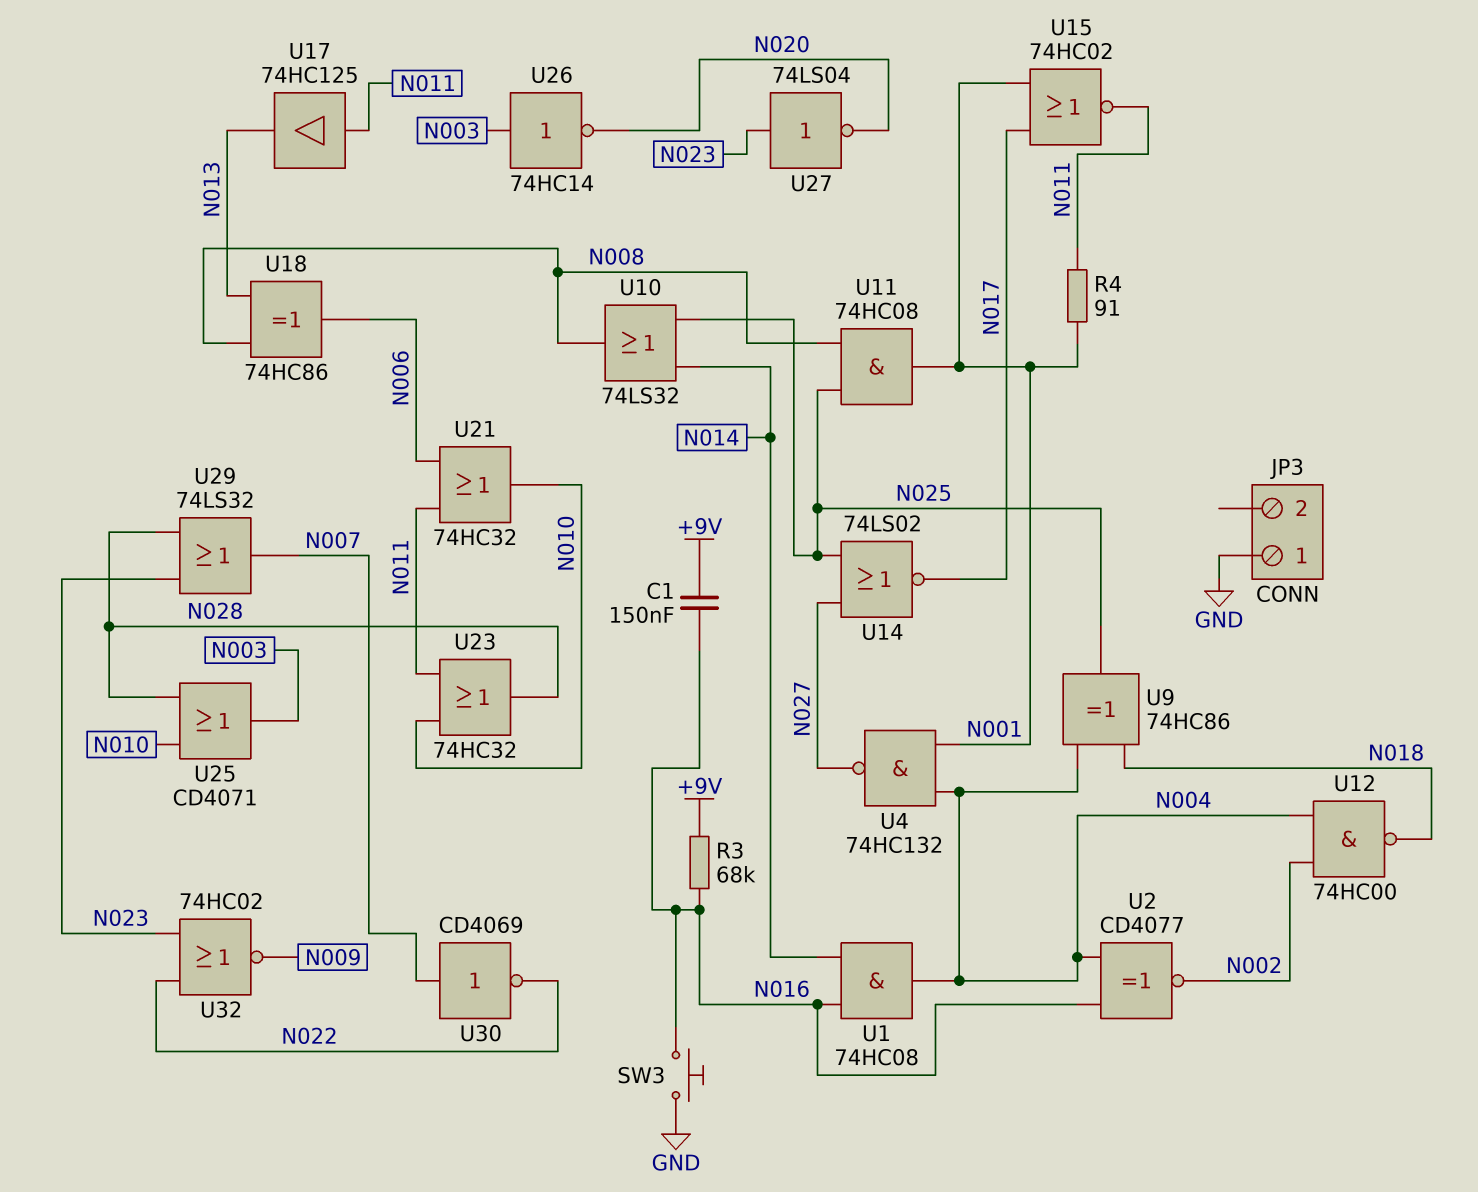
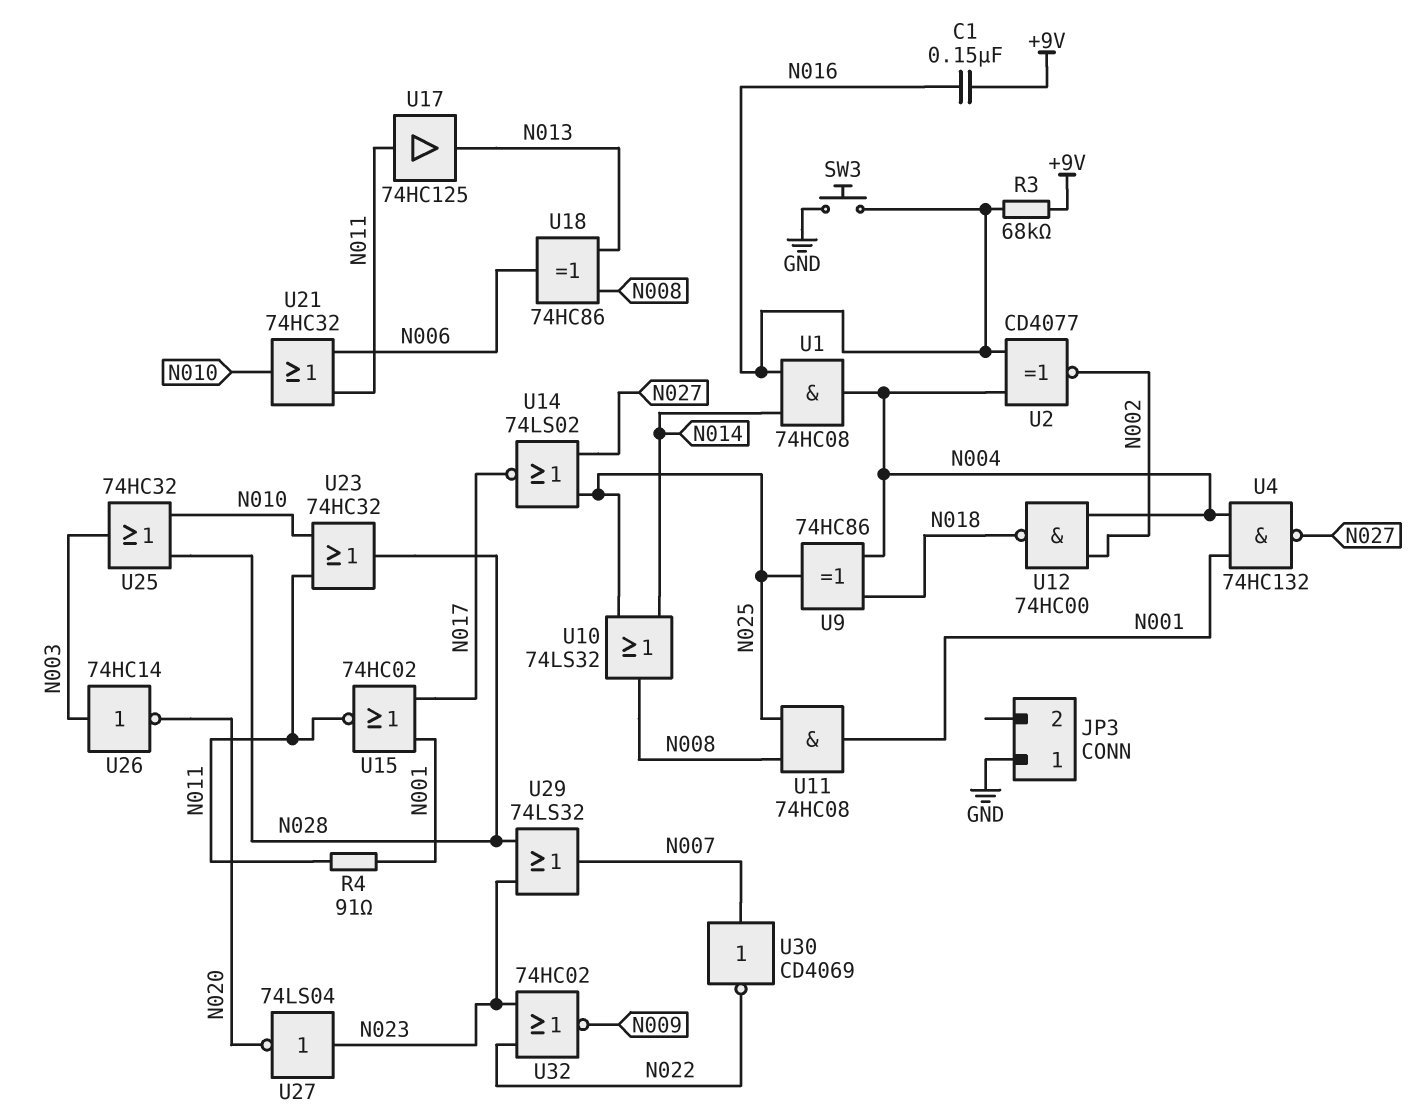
U25: OR CD4071 (in N010, in N028, out N003) -> OR 74HC32 (in N010, in N028, out N003)

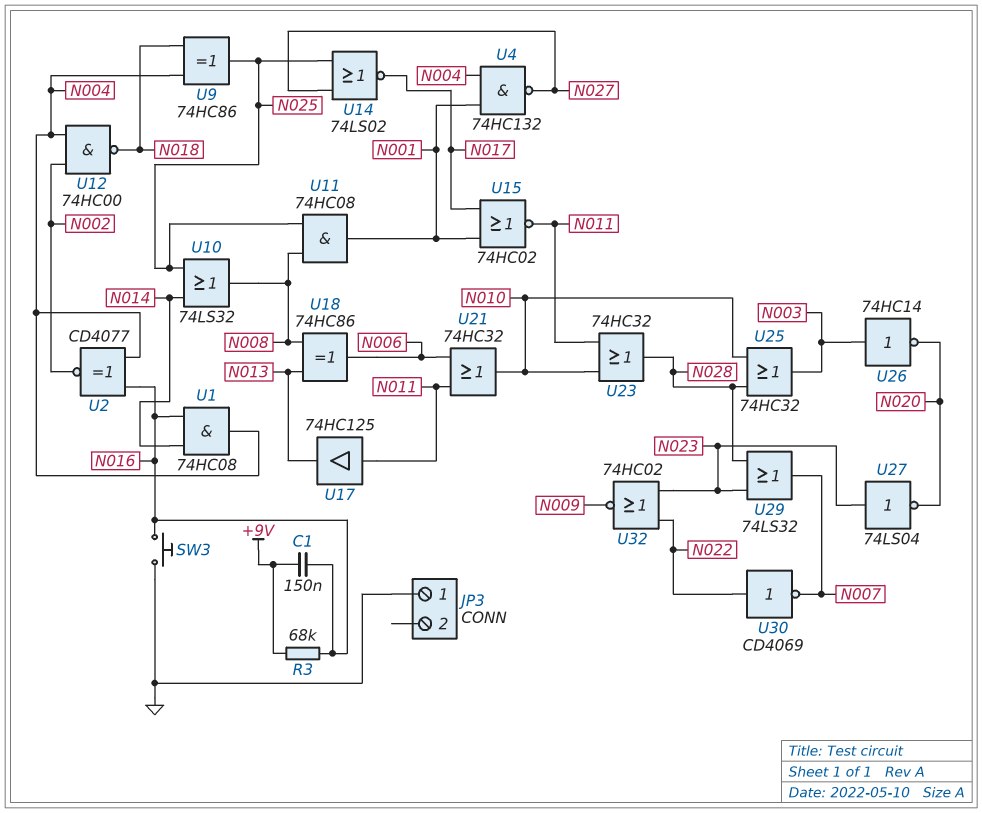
R4: 91 (N001, N011) -> none
U30: NOT CD4069 (in N007, out N022) -> NOT CD4069 (in N022, out N007)

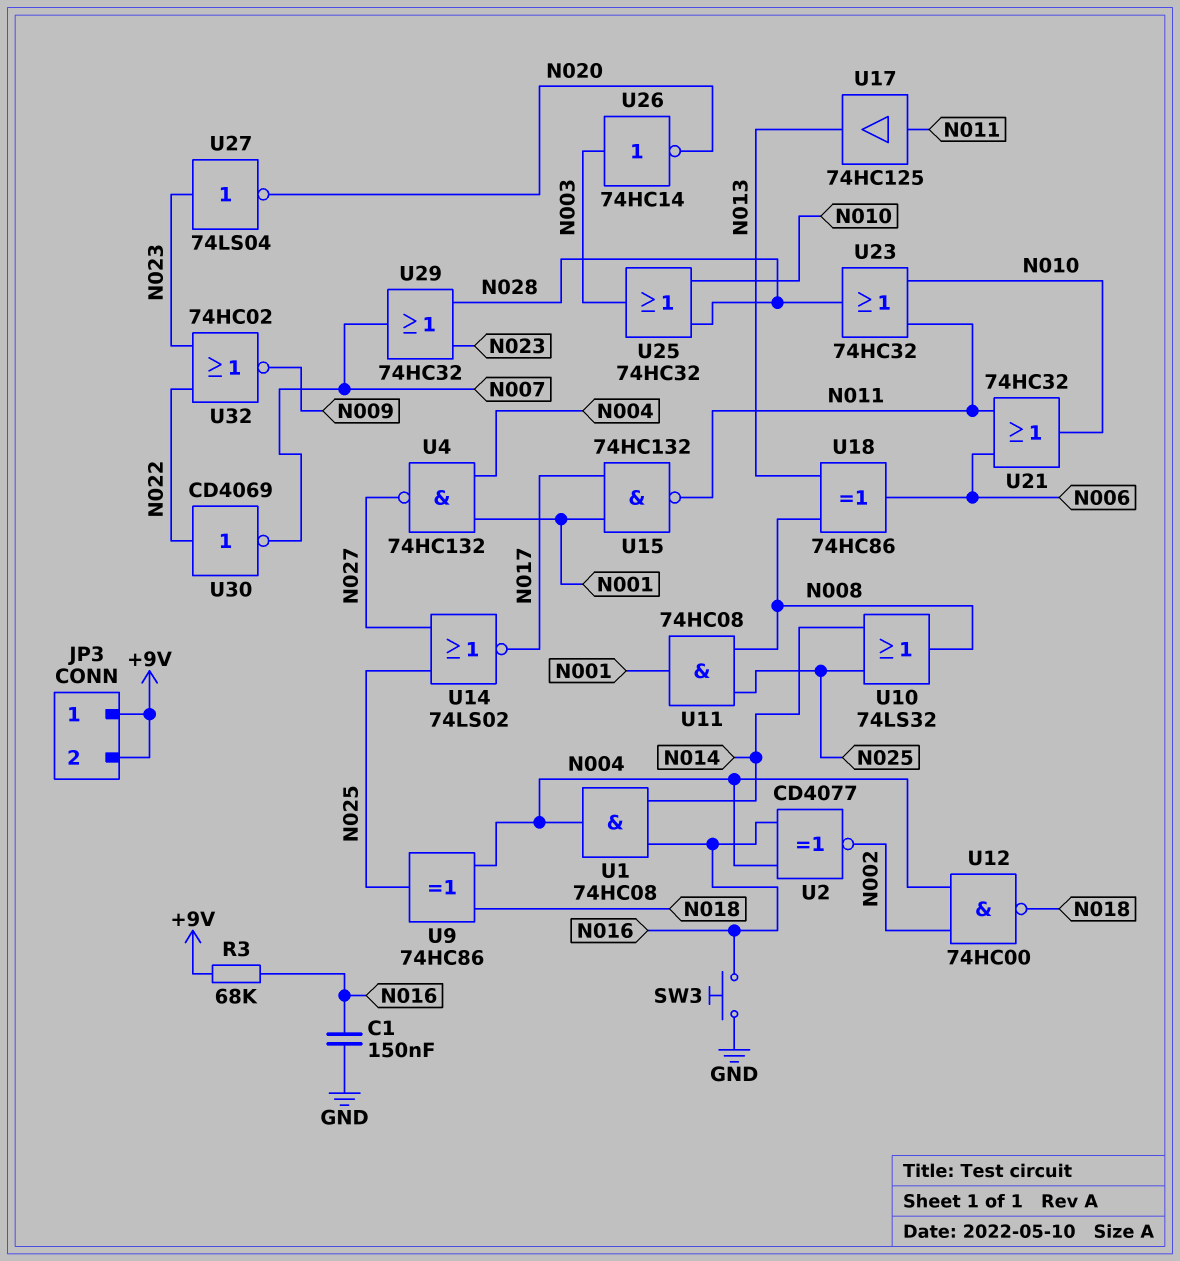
C1: 150nF (+9V, N016) -> 150nF (GND, N016)
JP3 pin 1: GND -> +9V
JP3 pin 2: none -> +9V
U15: NOR 74HC02 (in N001, in N017, out N011) -> NAND 74HC132 (in N001, in N017, out N011)
U29: OR 74LS32 (in N023, in N028, out N007) -> OR 74HC32 (in N023, in N028, out N007)

